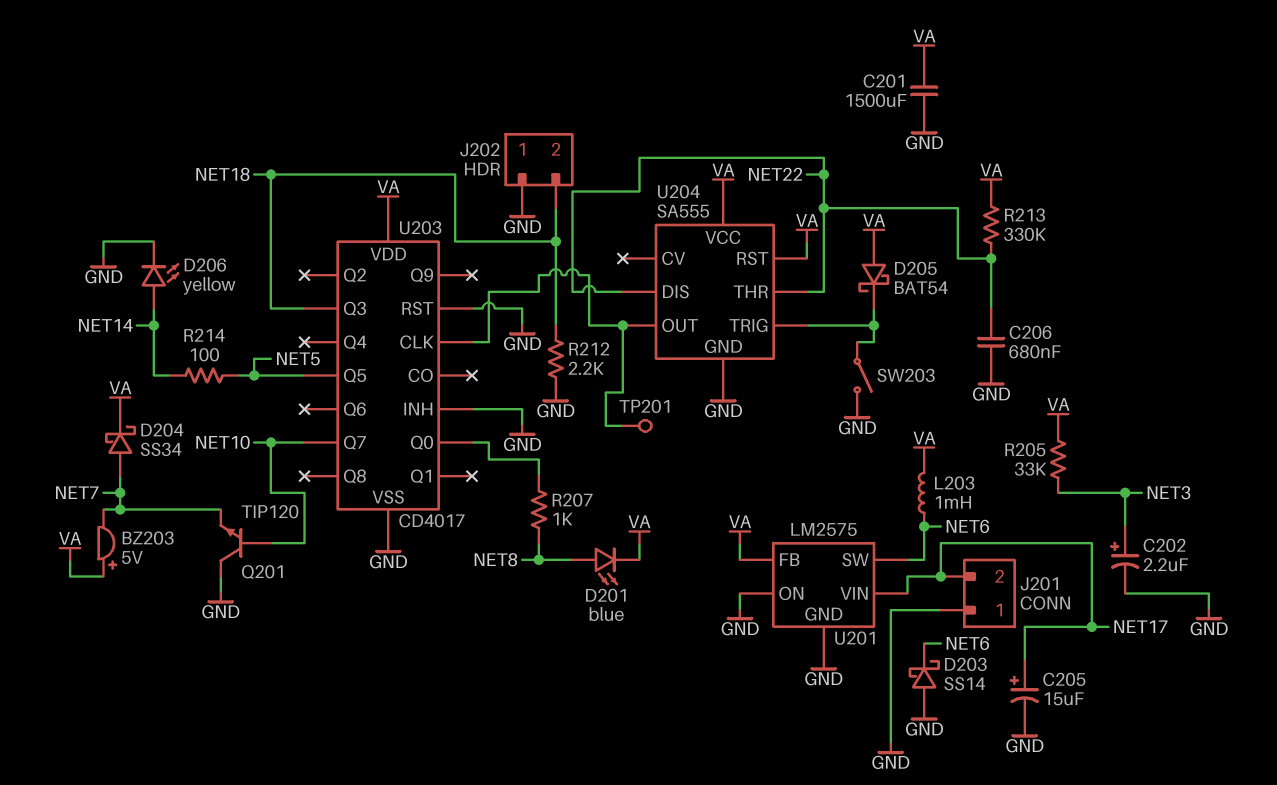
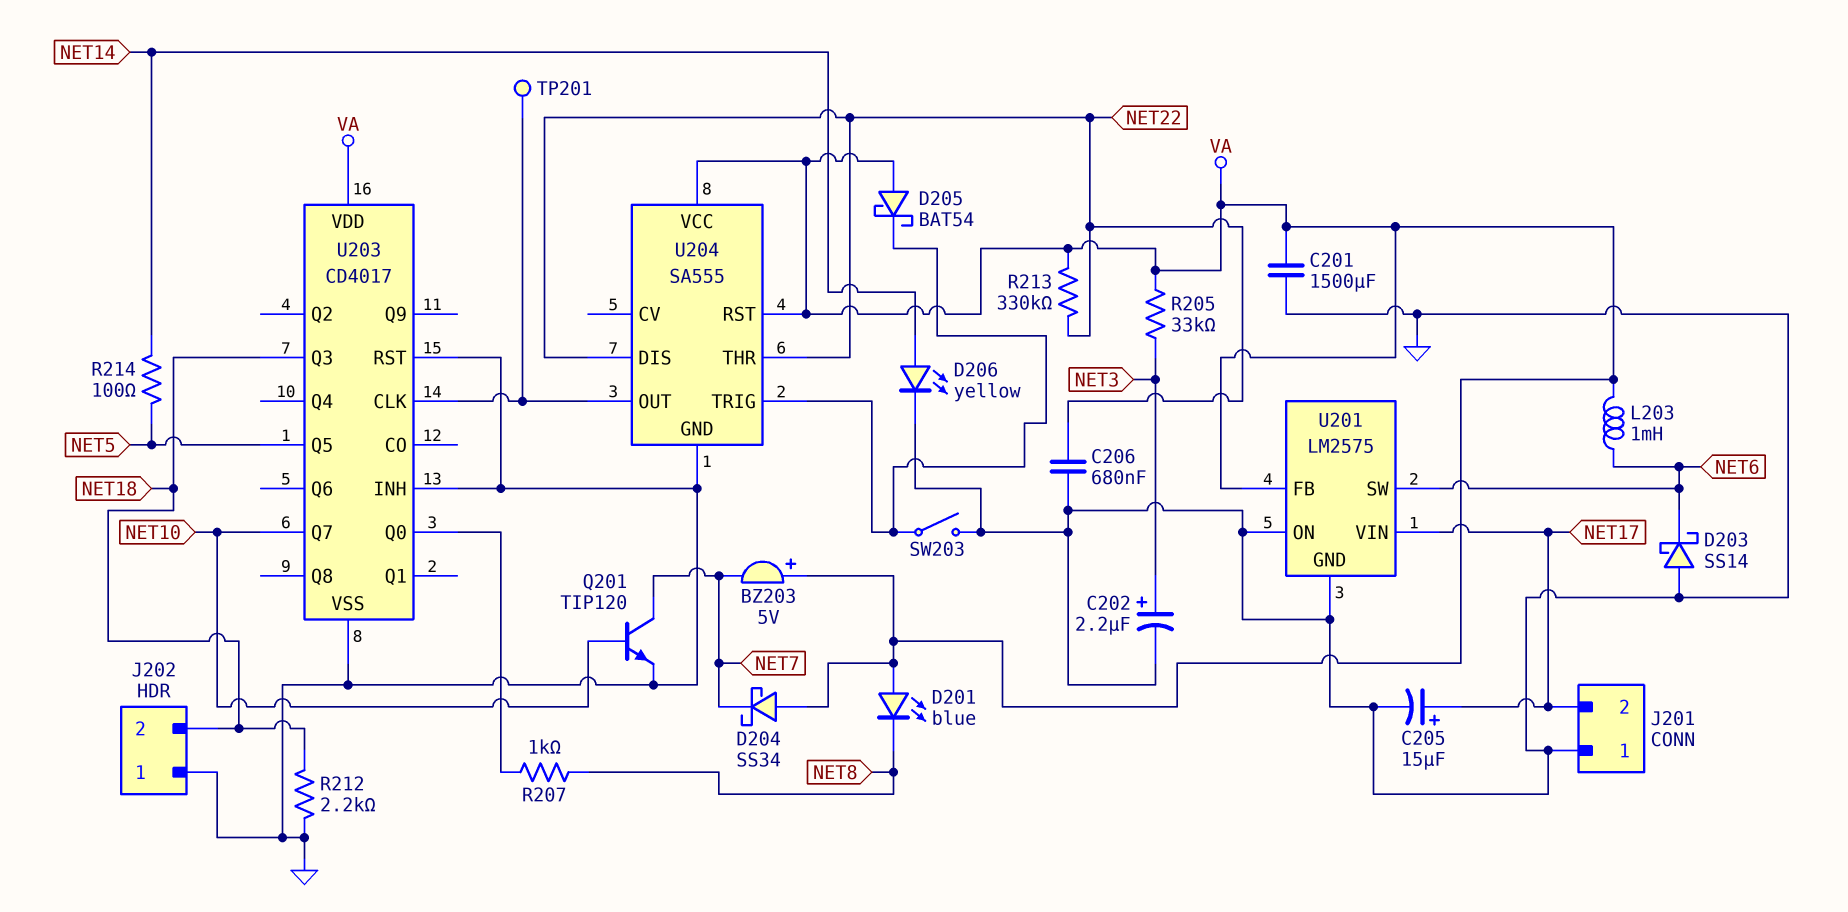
D201: LED blue (A NET8, K VA) -> LED blue (A VA, K NET8)
D204: schottky SS34 (A NET7, K VA) -> schottky SS34 (A VA, K NET7)
Q201: NPN TIP120 (B NET10, C GND, E NET7) -> NPN TIP120 (B NET10, C NET7, E GND)

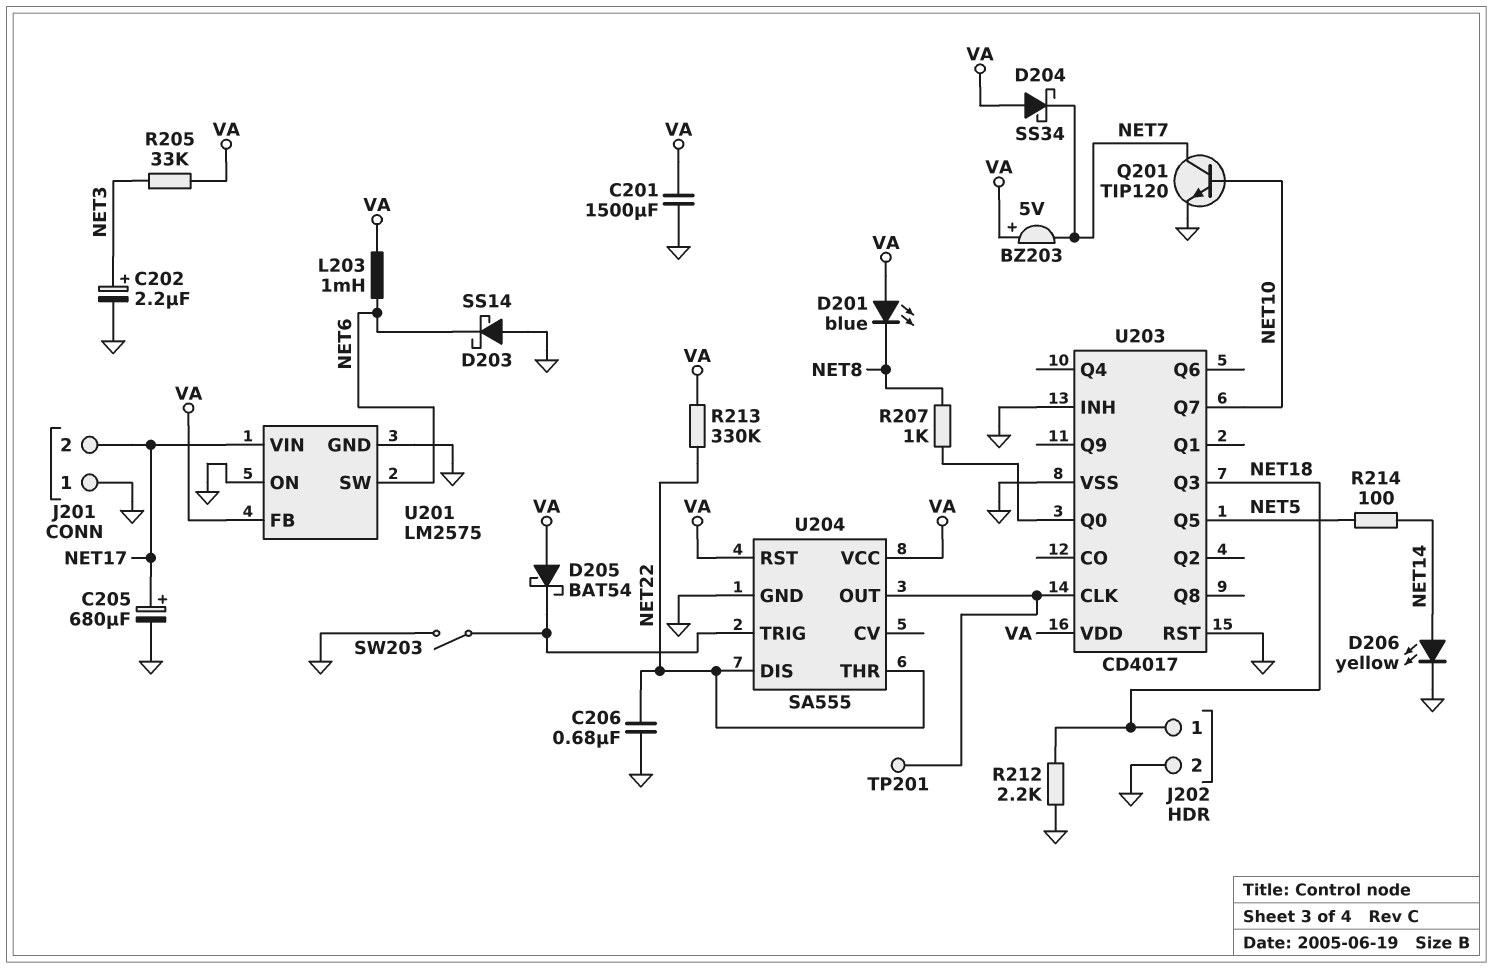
C205: 15uF (plus NET17, minus GND) -> 680uF (plus NET17, minus GND)
J202 pin 1: GND -> NET18
J202 pin 2: NET18 -> GND

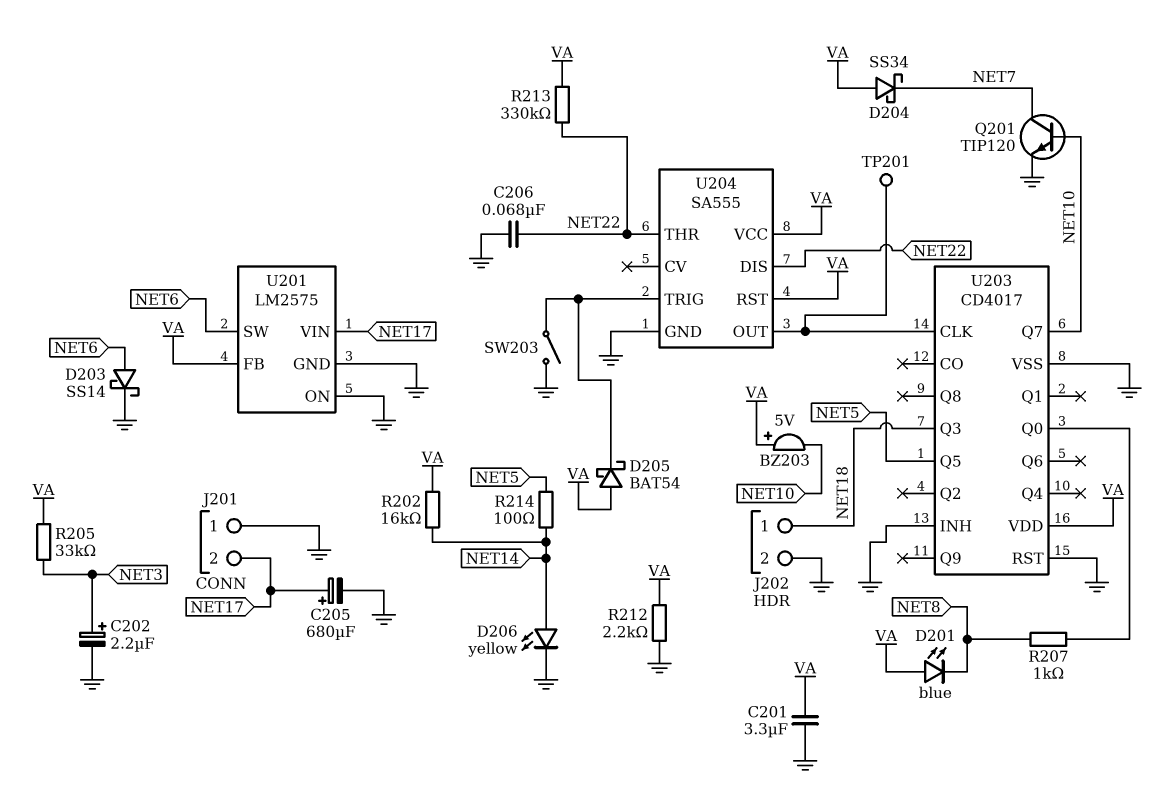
BZ203: buzzer 5V (plus VA, minus NET7) -> buzzer 5V (plus VA, minus NET10)
C201: 1500uF (GND, VA) -> 3.3uF (GND, VA)
C206: 680nF (GND, NET22) -> 68nF (GND, NET22)
D203: schottky SS14 (A GND, K NET6) -> schottky SS14 (A NET6, K GND)
L203: 1mH (NET6, VA) -> none
R202: none -> 16k (NET14, VA)
R212: 2.2k (GND, NET18) -> 2.2k (GND, VA)

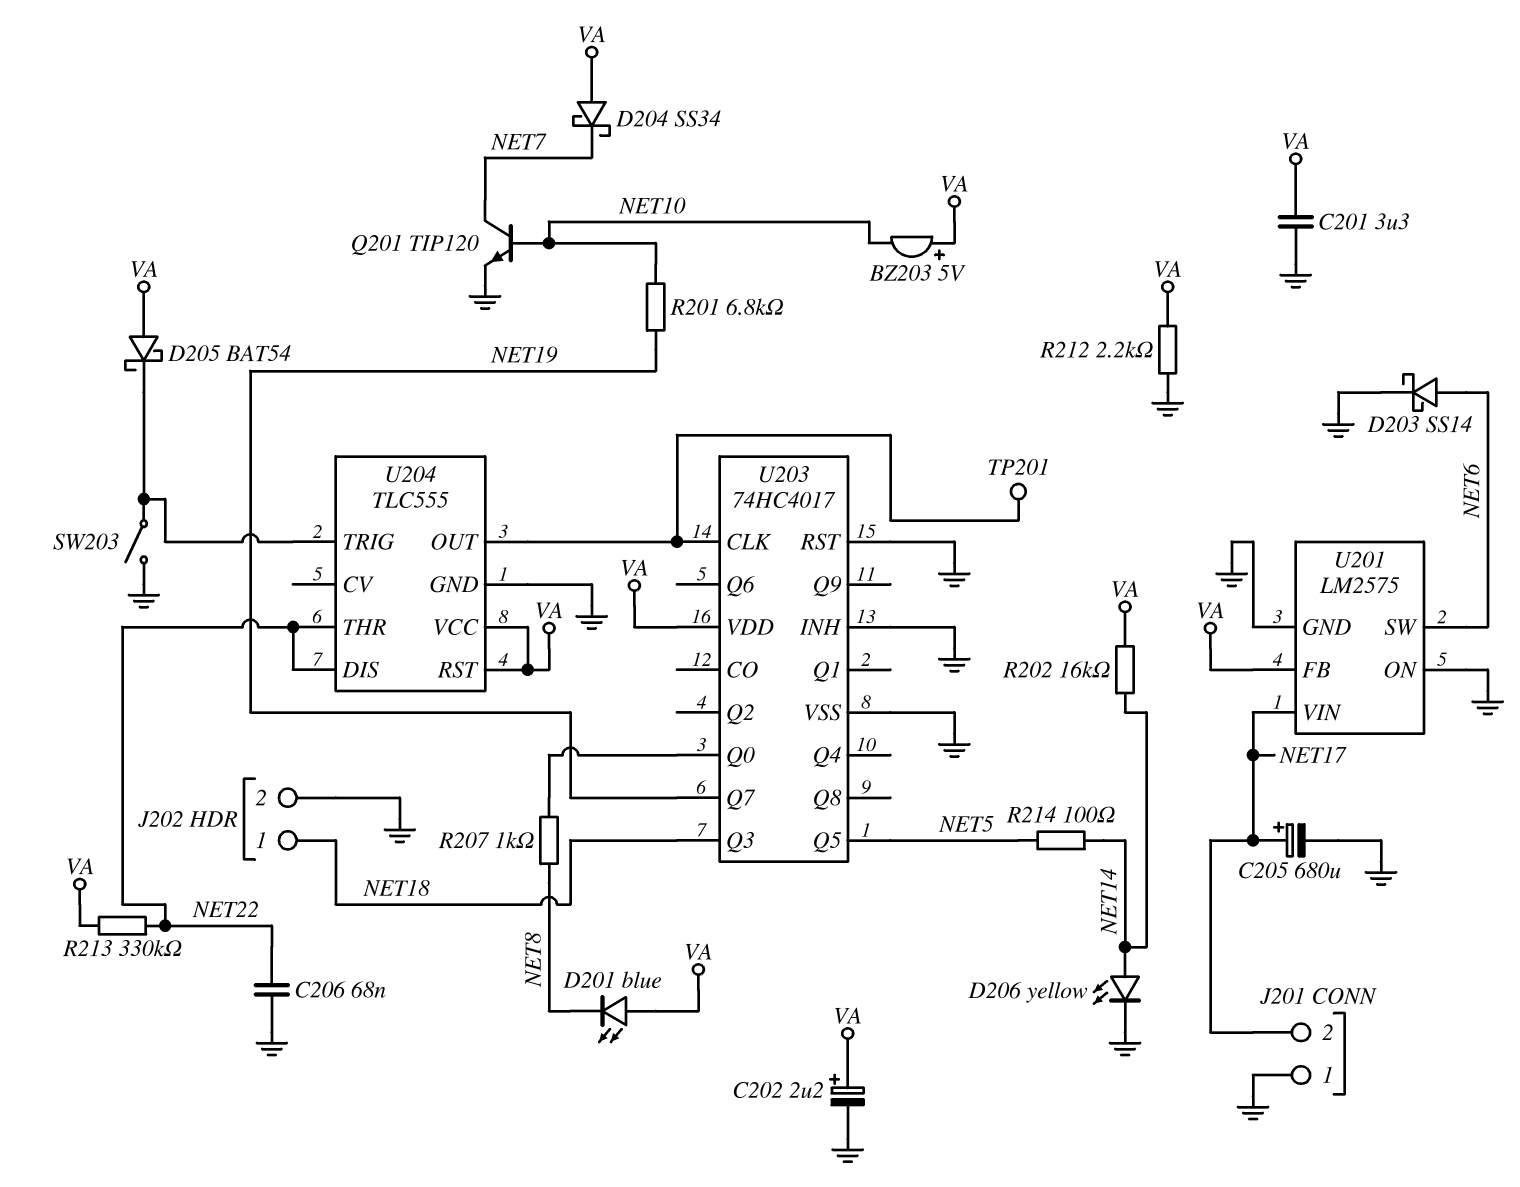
C202: 2.2uF (plus NET3, minus GND) -> 2.2uF (plus VA, minus GND)
R201: none -> 6.8k (NET10, NET19)
R205: 33k (NET3, VA) -> none
U203: CD4017 -> 74HC4017
U203 pin Q7: NET10 -> NET19
U204: SA555 -> TLC555

